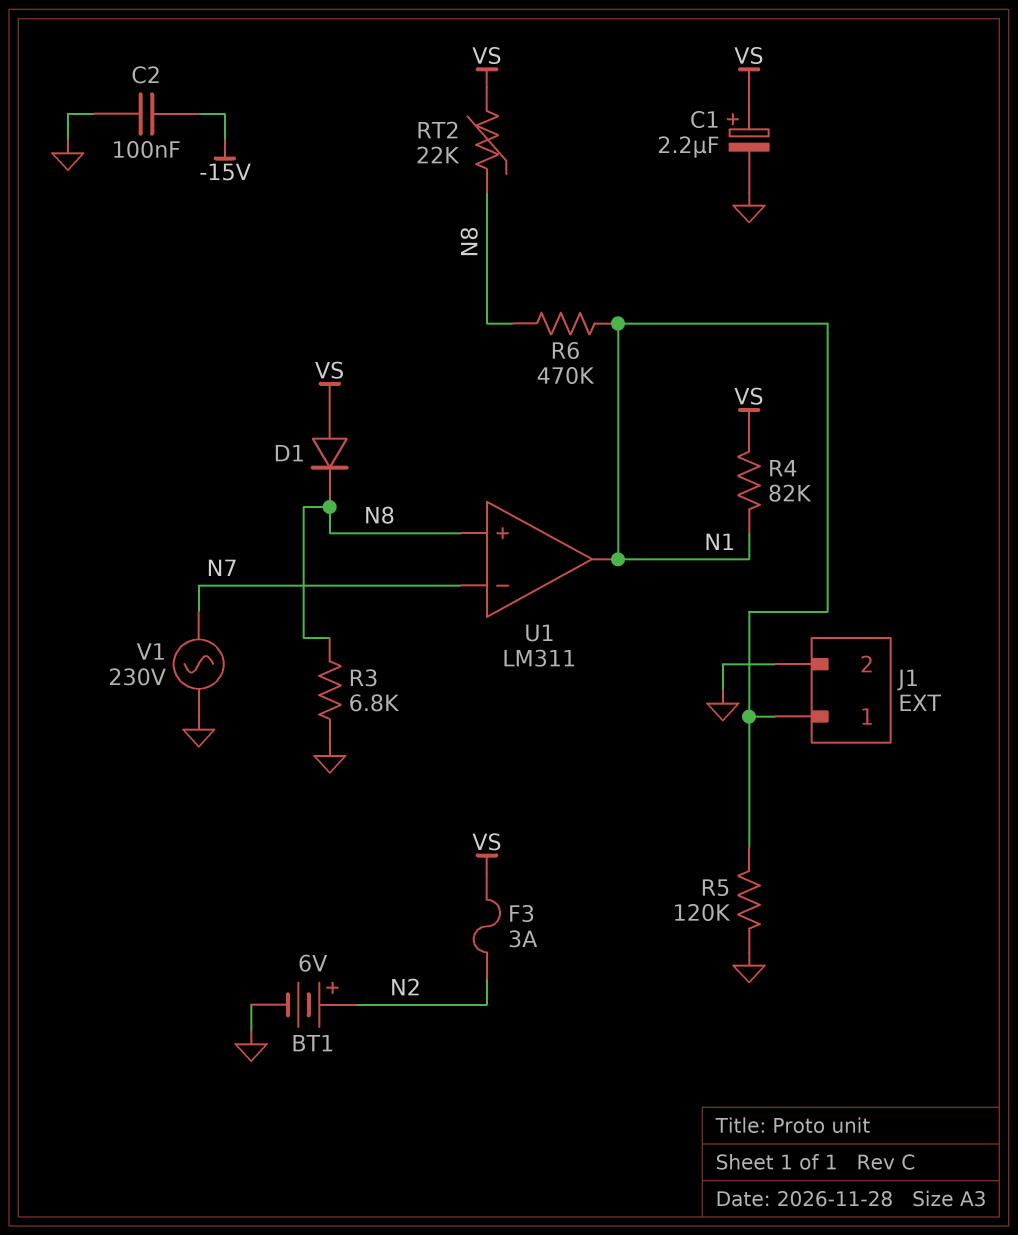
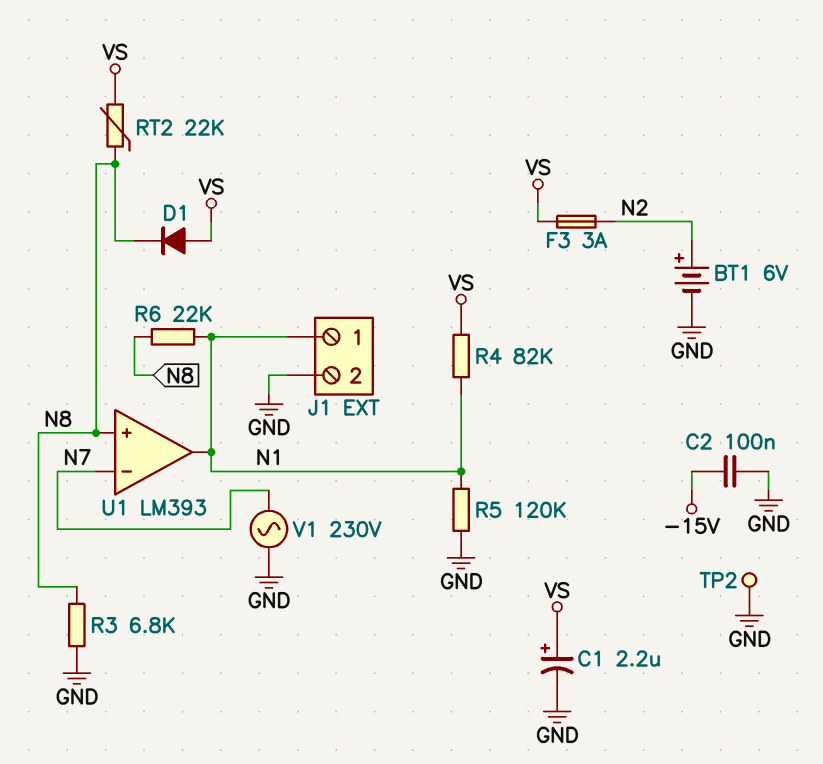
R6: 470k (N1, N8) -> 22k (N1, N8)
TP2: none -> test point (GND)
U1: LM311 -> LM393

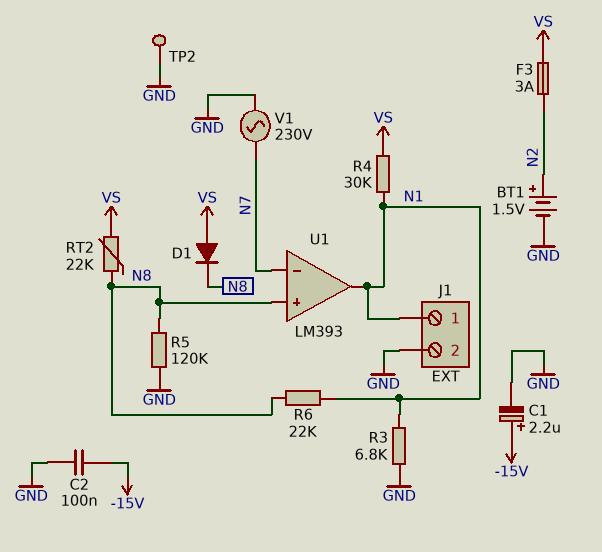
BT1: 6V (plus N2, minus GND) -> 1.5V (plus N2, minus GND)
C1: 2.2uF (plus VS, minus GND) -> 2.2uF (plus -15V, minus GND)
R3: 6.8k (GND, N8) -> 6.8k (GND, N1)
R4: 82k (N1, VS) -> 30k (N1, VS)
R5: 120k (GND, N1) -> 120k (GND, N8)

